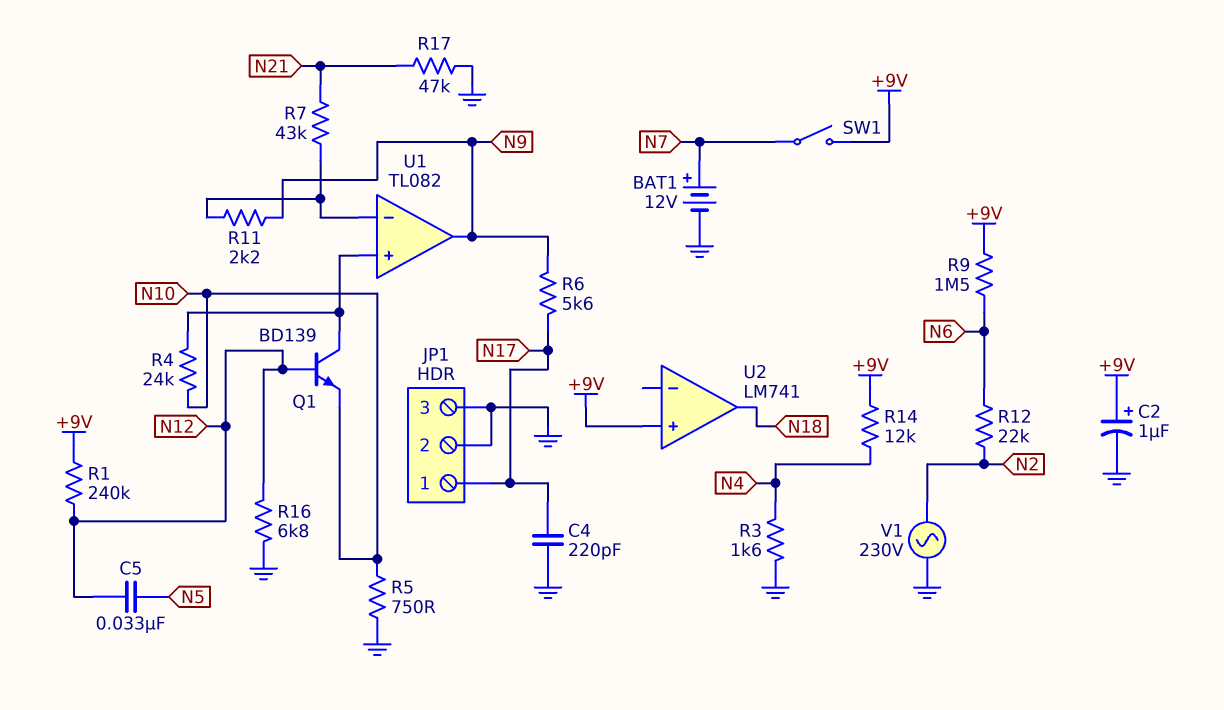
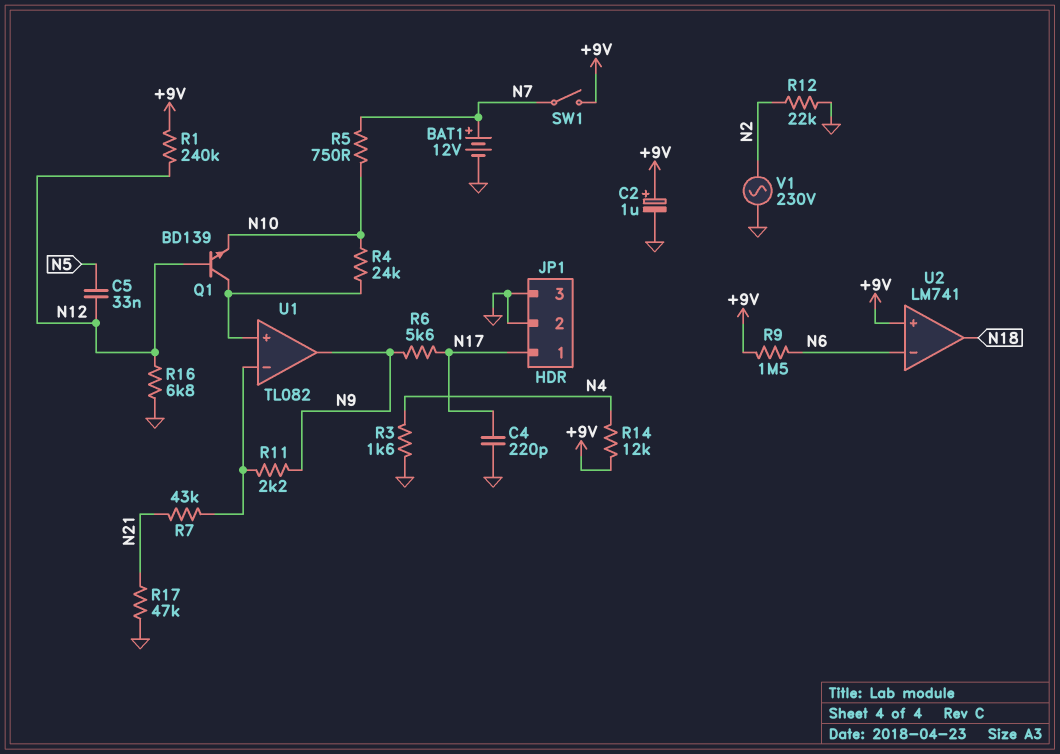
R5: 750 (GND, N10) -> 750 (N7, N10)
R12: 22k (N2, N6) -> 22k (GND, N2)
U2 pin in-: none -> N6

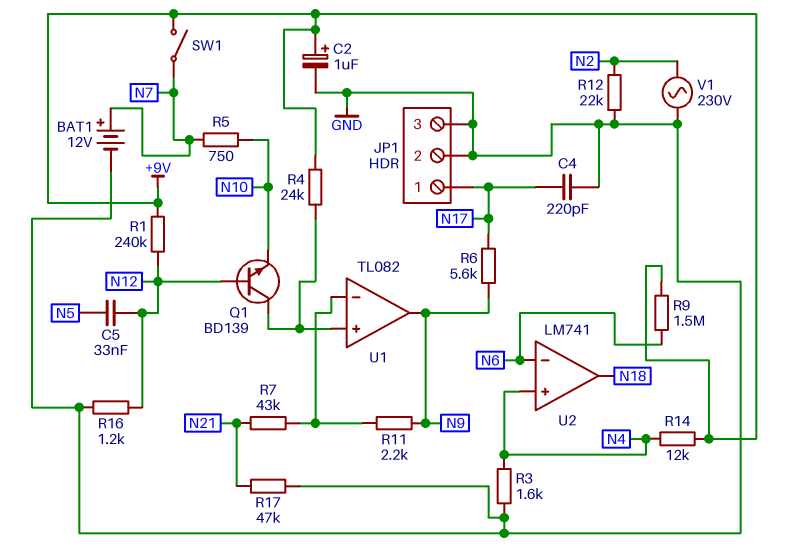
R4: 24k (N10, U1/in+) -> 24k (+9V, U1/in+)
R16: 6.8k (GND, N12) -> 1.2k (GND, N12)
U2 pin in+: +9V -> N4

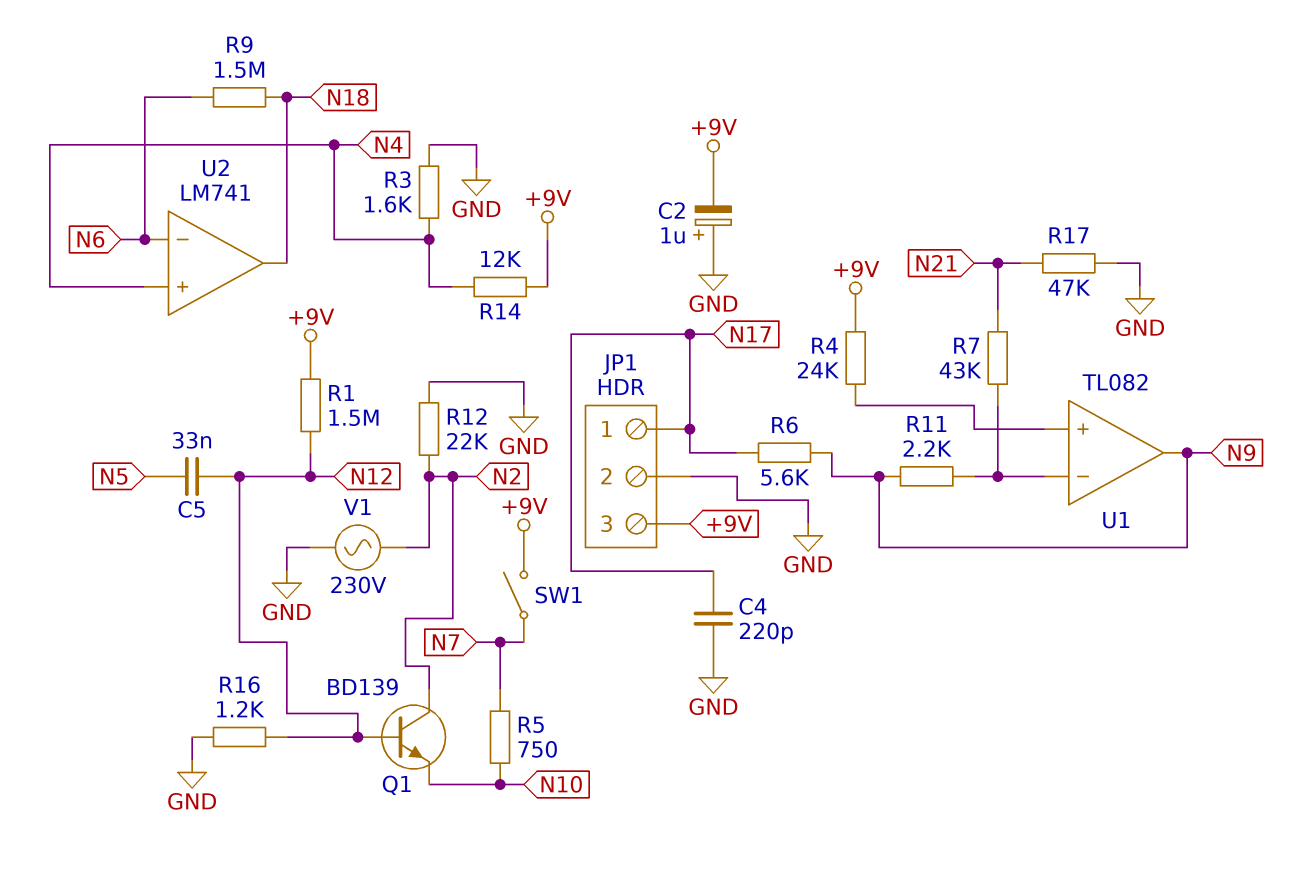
BAT1: 12V (plus N7, minus GND) -> none
C2: 1uF (plus +9V, minus GND) -> 1uF (plus GND, minus +9V)
JP1 pin 3: GND -> +9V
Q1: NPN BD139 (B N12, C U1/in+, E N10) -> NPN BD139 (B N12, C N2, E N10)
R1: 240k (+9V, N12) -> 1.5M (+9V, N12)
R9: 1.5M (+9V, N6) -> 1.5M (N6, N18)

